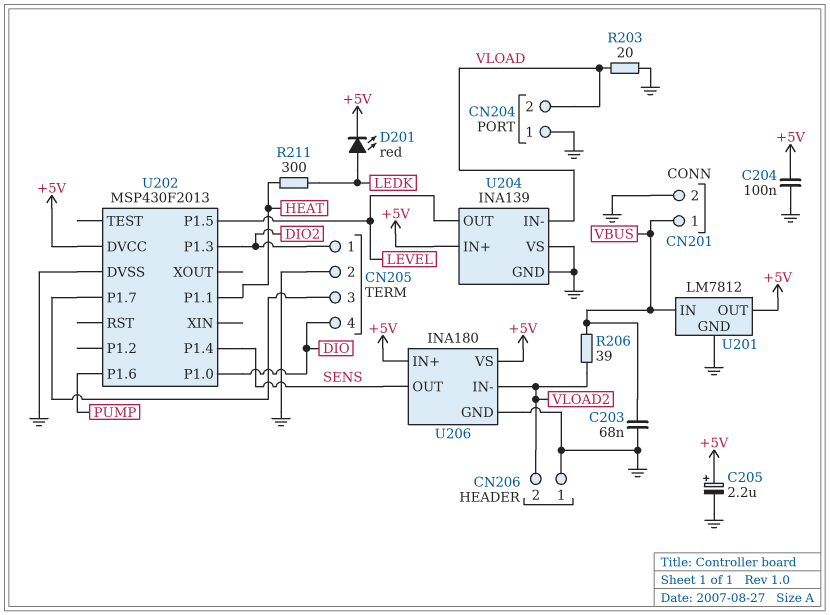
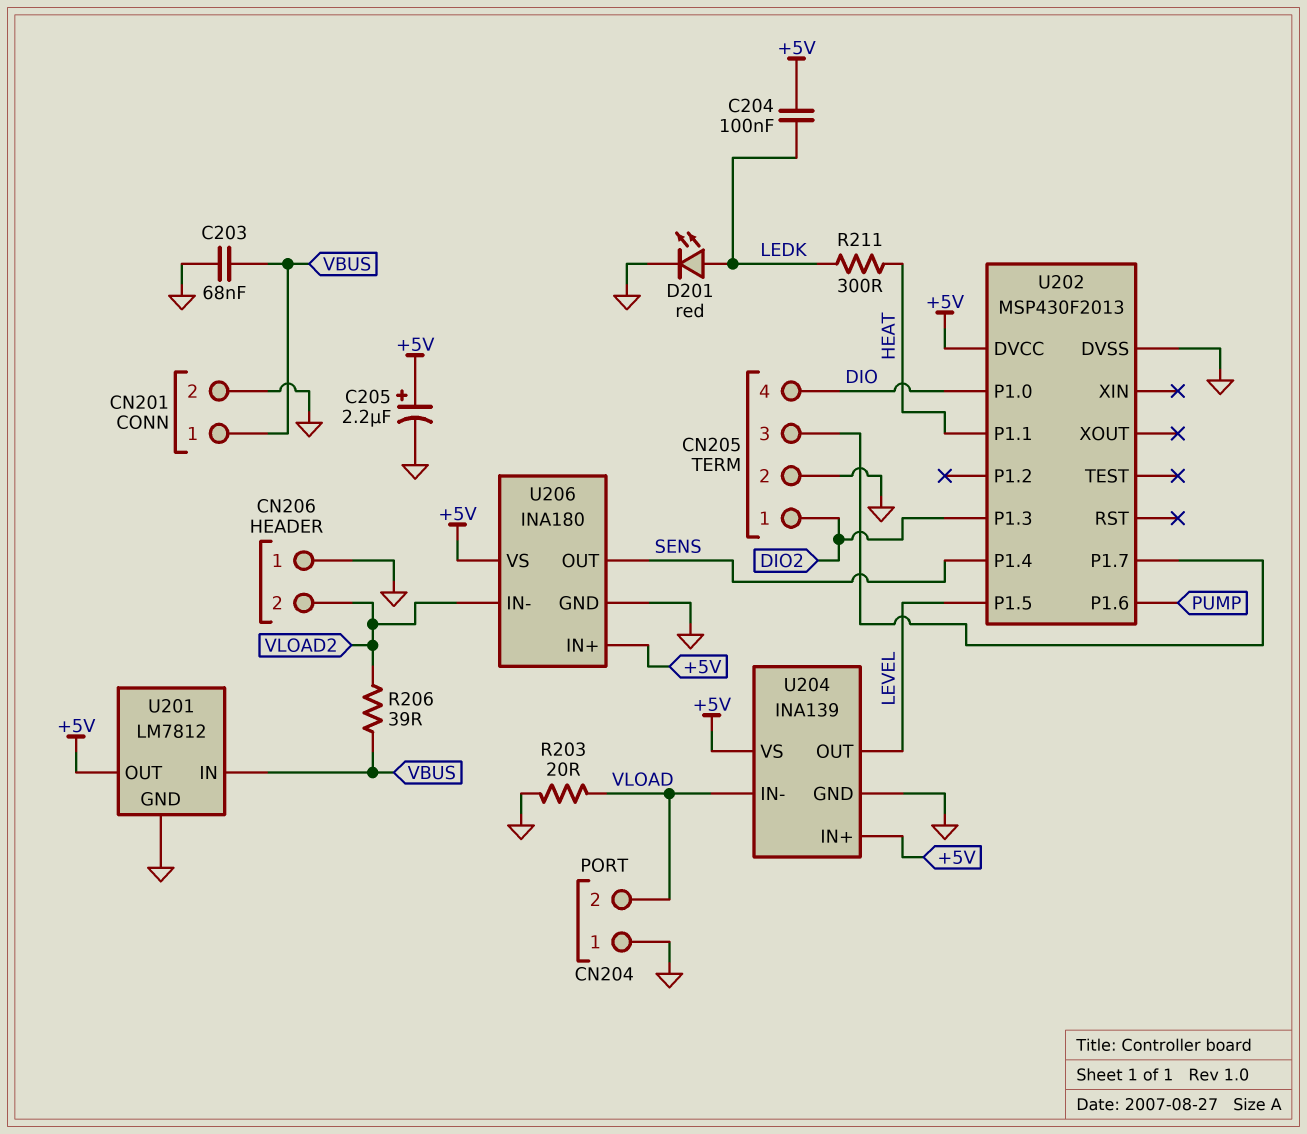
C204: 100nF (+5V, GND) -> 100nF (+5V, LEDK)
D201: LED red (A LEDK, K +5V) -> LED red (A LEDK, K GND)
U204 pin VS: GND -> +5V

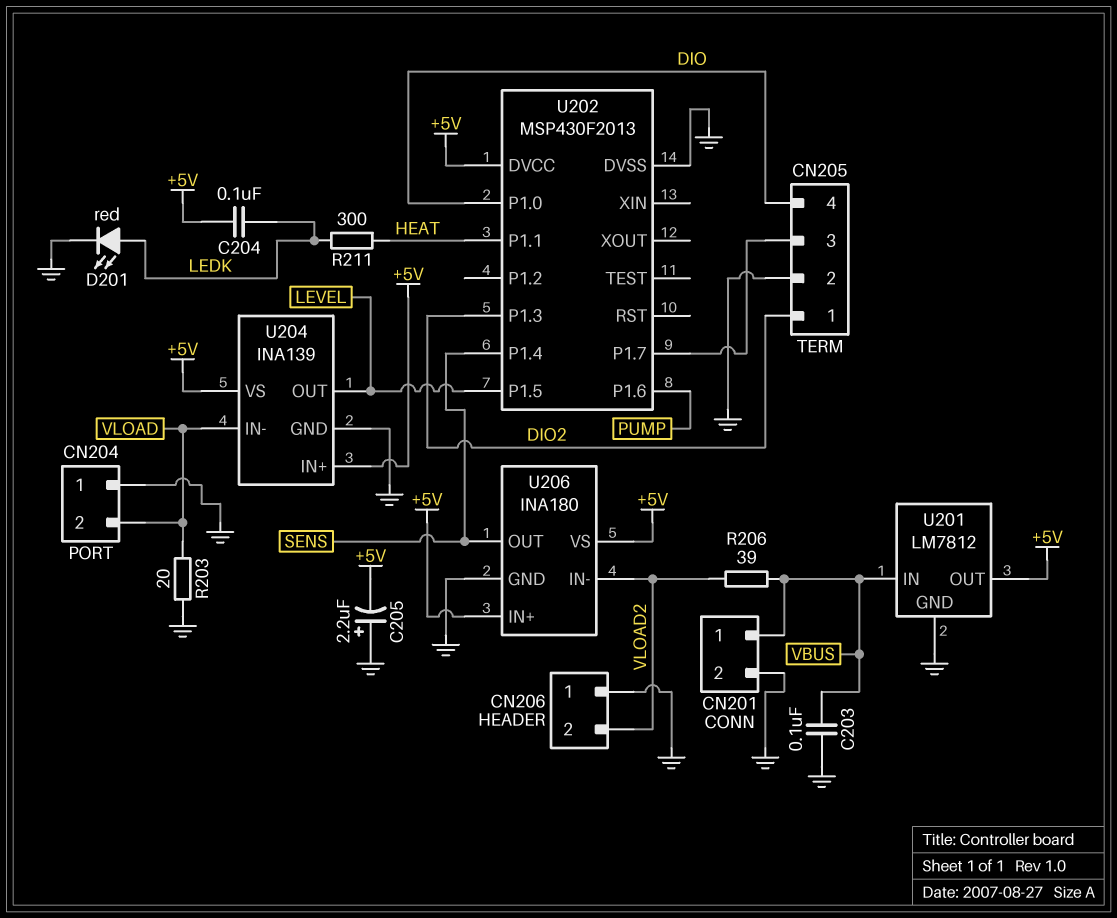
C203: 68nF (GND, VBUS) -> 100nF (GND, VBUS)
C205: 2.2uF (plus +5V, minus GND) -> 2.2uF (plus GND, minus +5V)

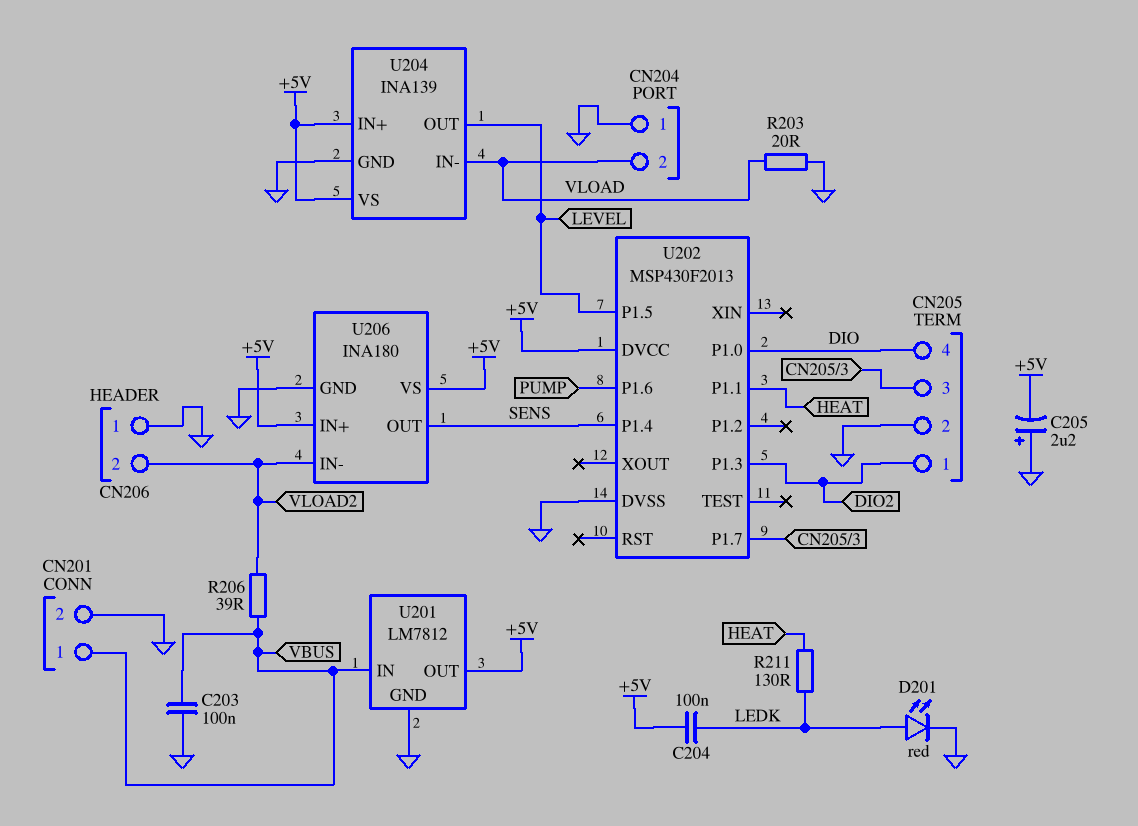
R211: 300 (HEAT, LEDK) -> 130 (HEAT, LEDK)

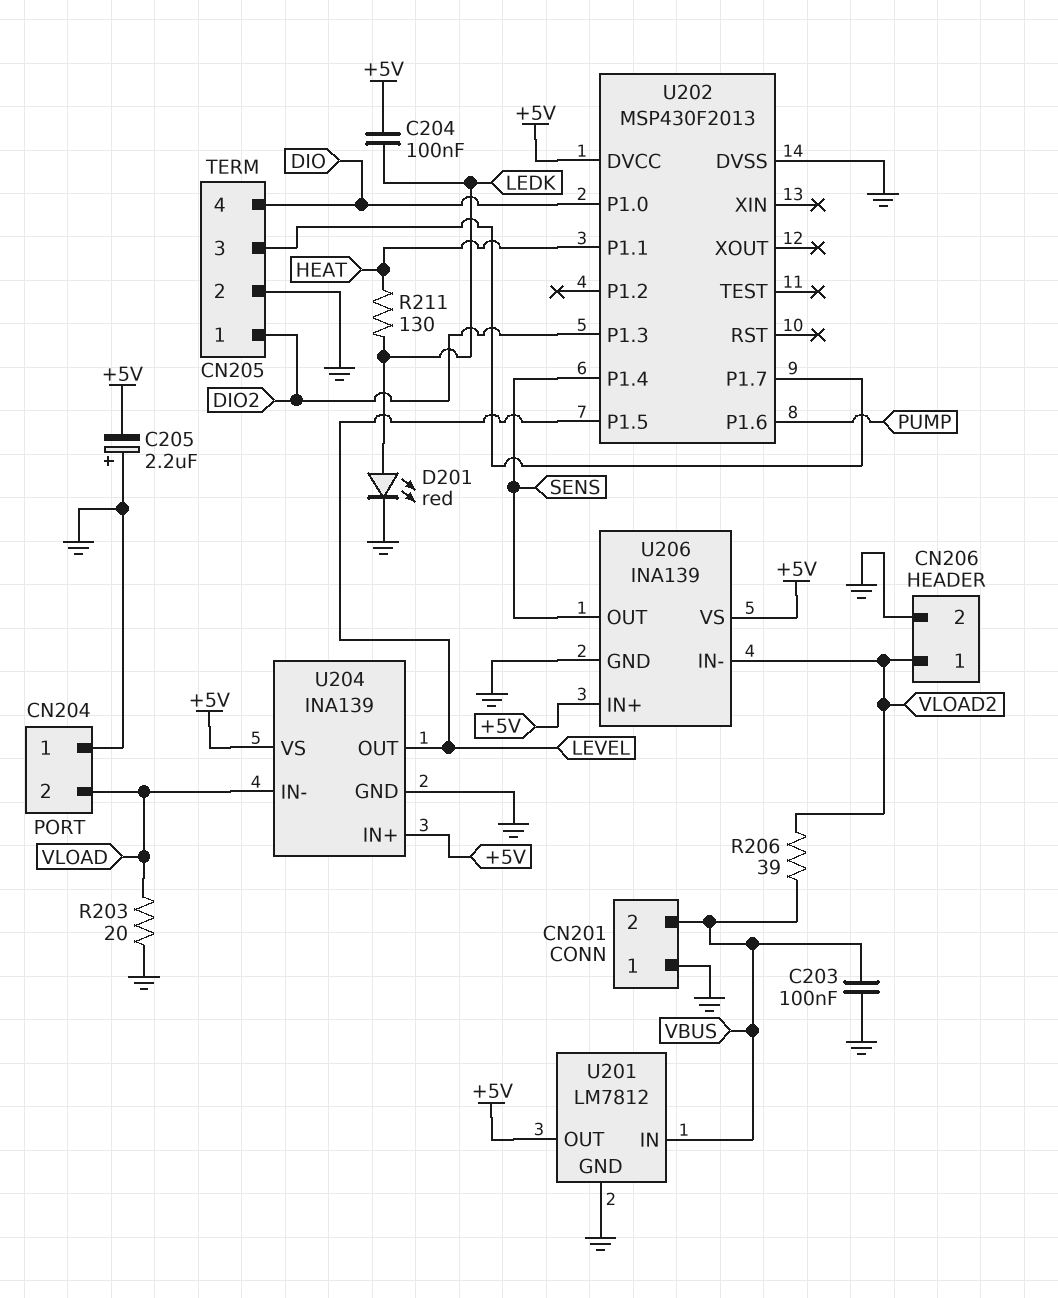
CN201 pin 1: VBUS -> GND
CN201 pin 2: GND -> VBUS
CN206 pin 1: GND -> VLOAD2
CN206 pin 2: VLOAD2 -> GND
U206: INA180 -> INA139

